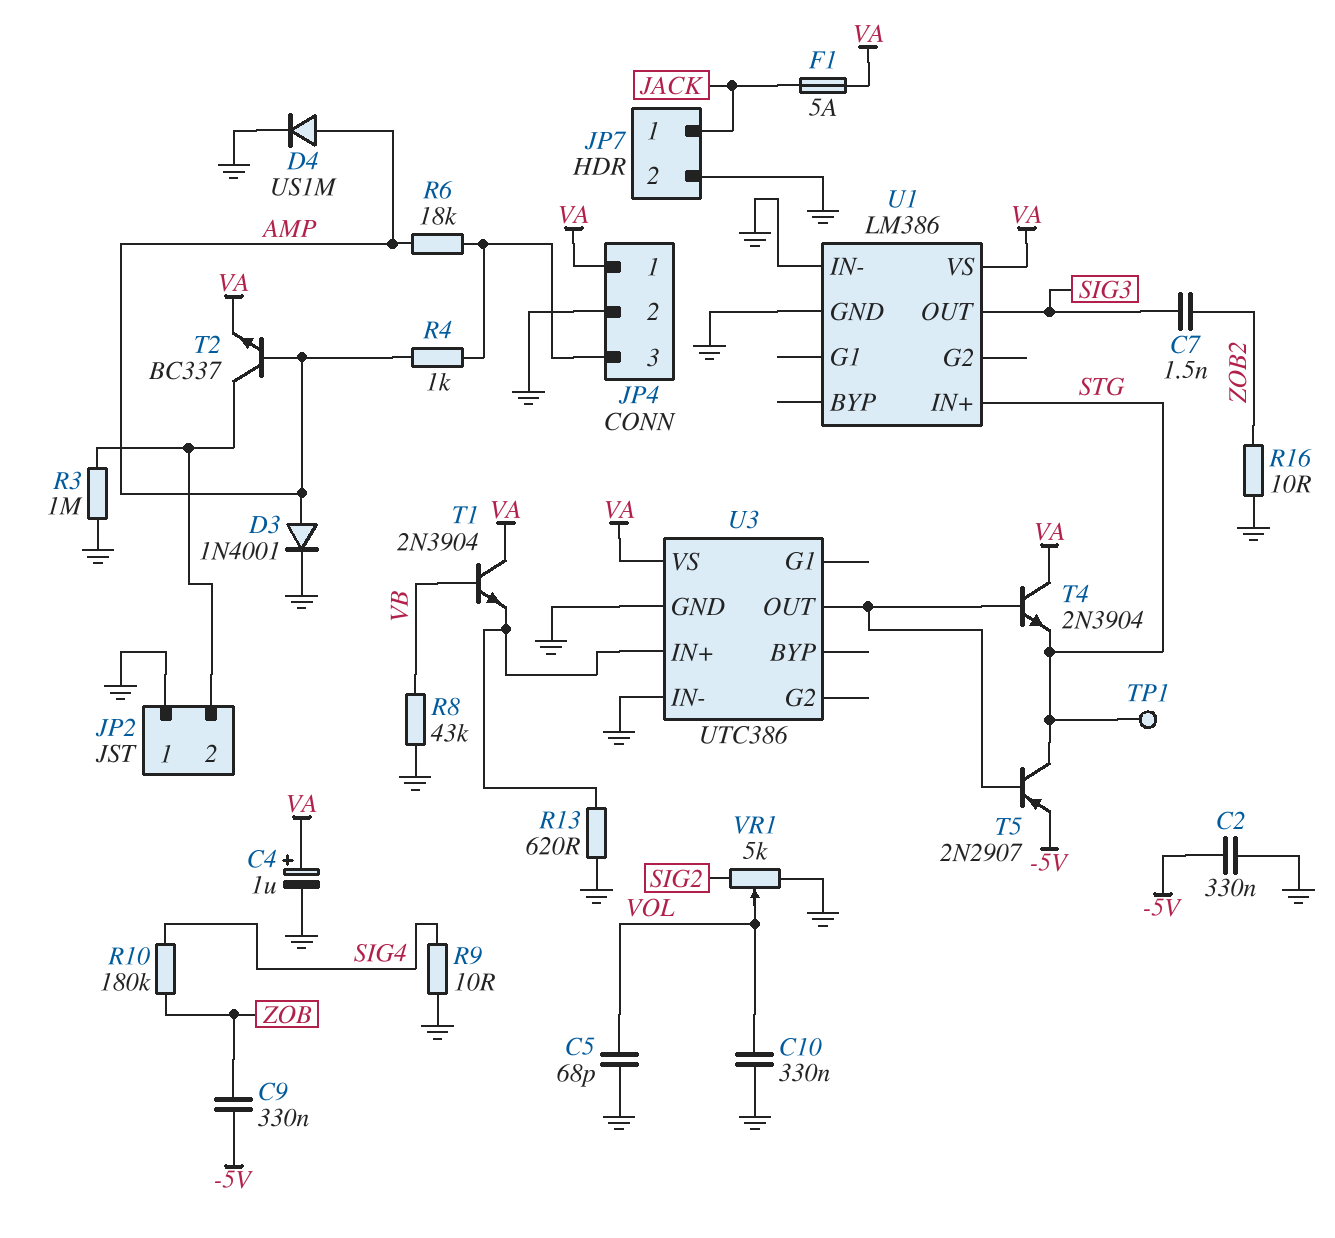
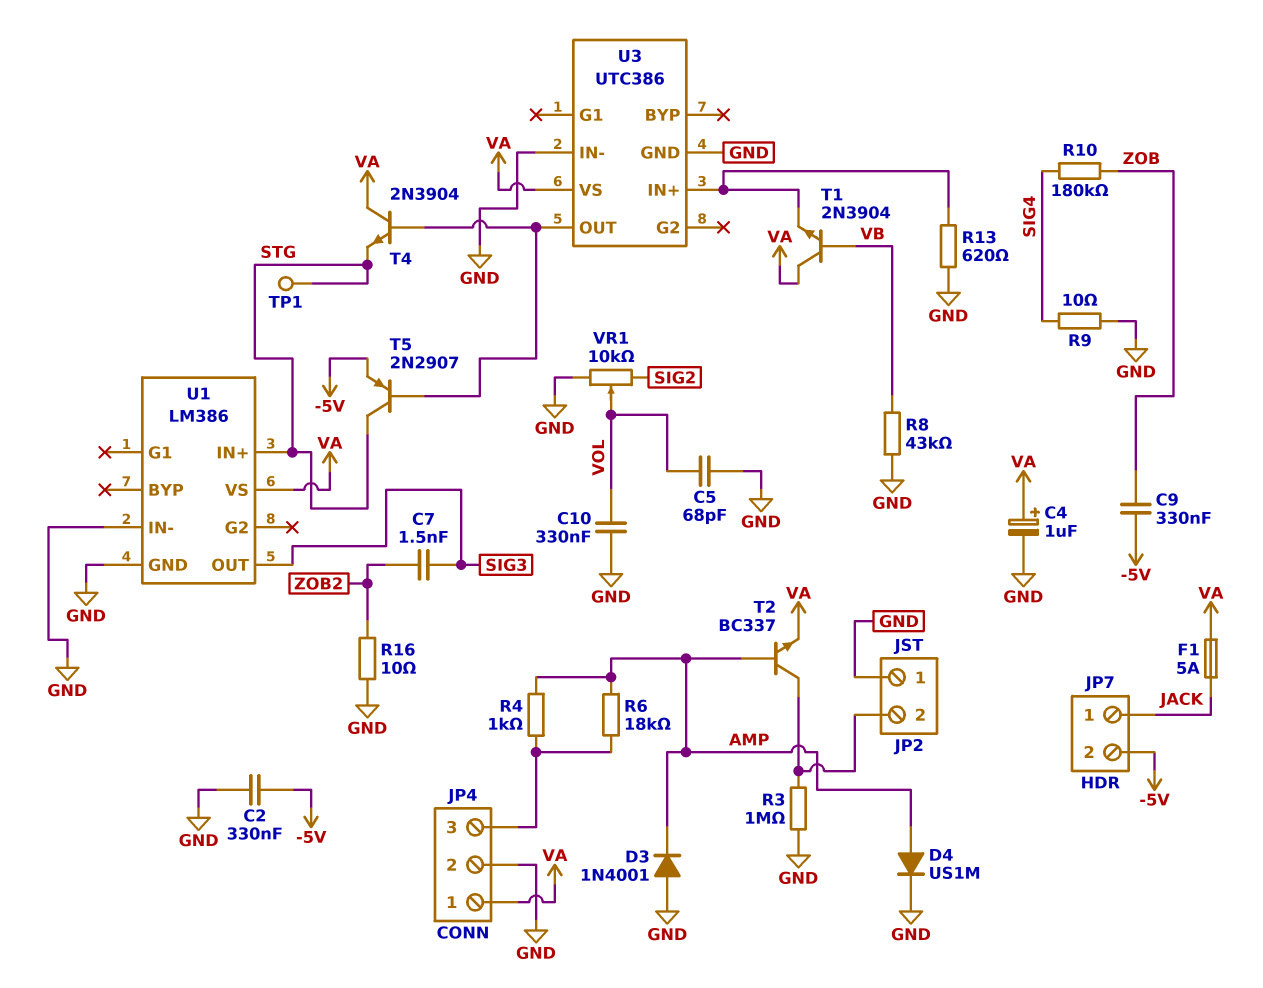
D3: diode 1N4001 (A AMP, K GND) -> diode 1N4001 (A GND, K AMP)
JP7 pin 2: GND -> -5V
VR1: 5k (GND, SIG2, wiper VOL) -> 10k (GND, SIG2, wiper VOL)

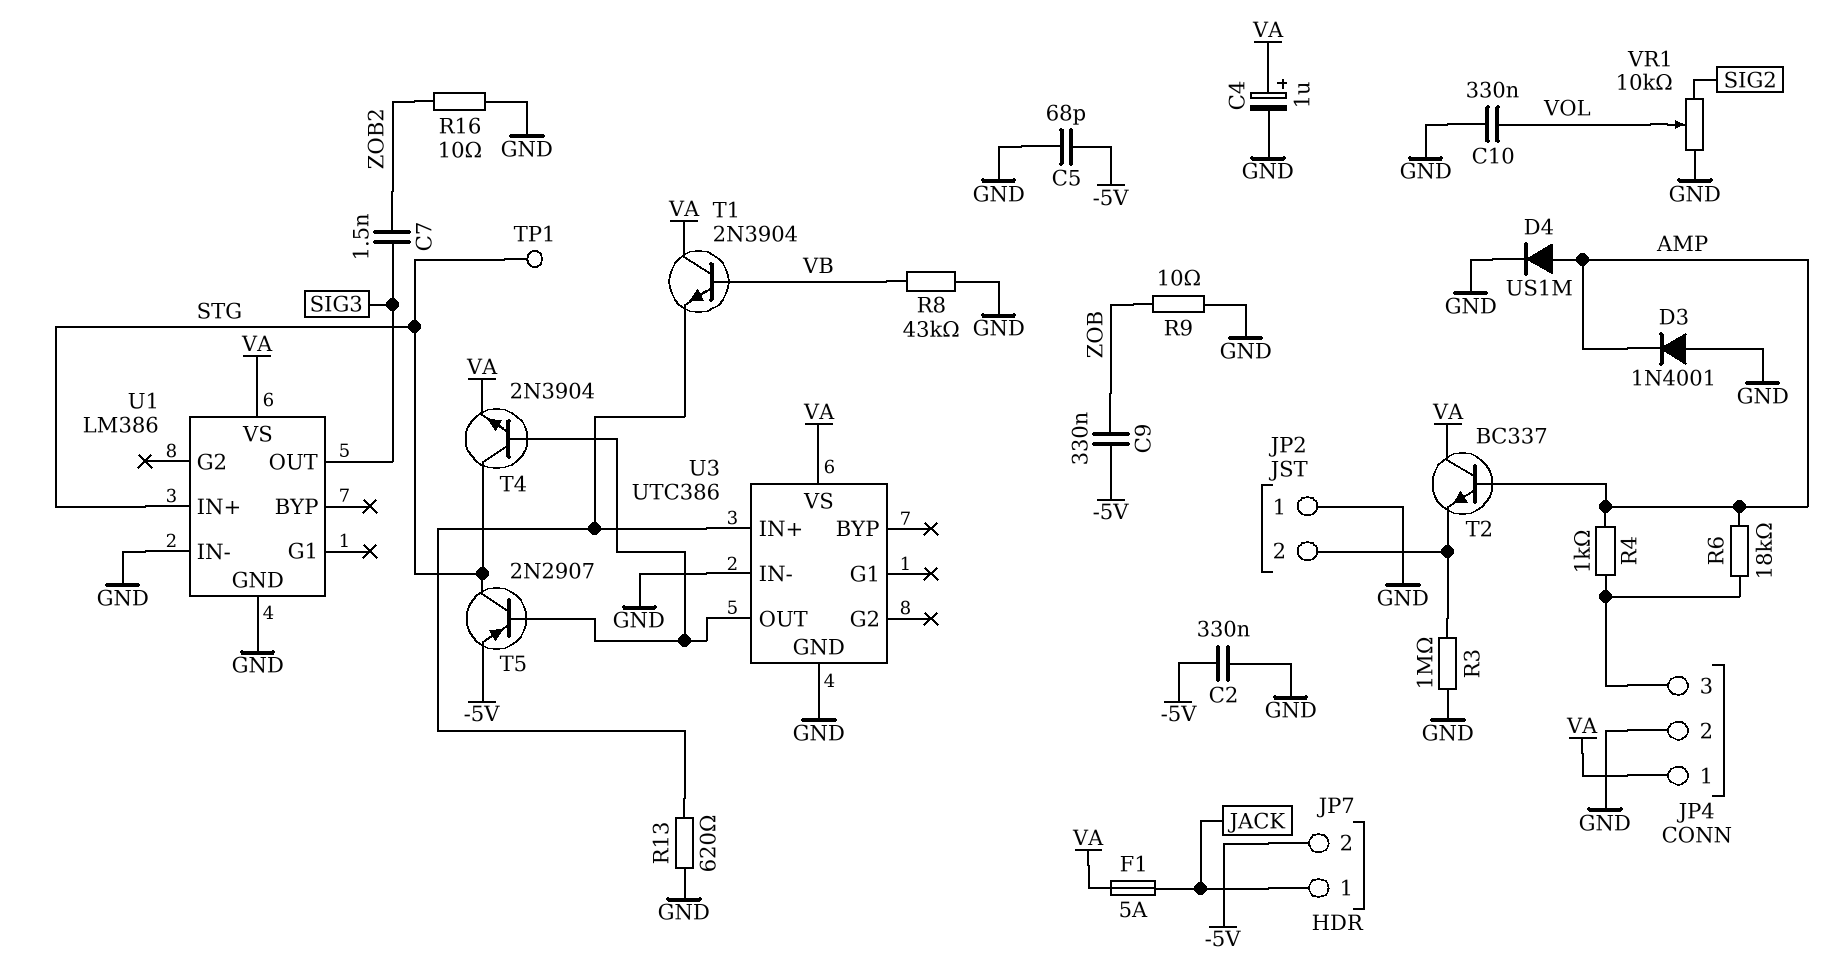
C5: 68pF (GND, VOL) -> 68pF (-5V, GND)
R9: 10 (GND, SIG4) -> 10 (GND, ZOB)
R10: 180k (SIG4, ZOB) -> none
T2: NPN BC337 (B AMP, C JP2/2, E VA) -> NPN BC337 (B AMP, C VA, E JP2/2)
T4: NPN 2N3904 (B U3/OUT, C VA, E STG) -> NPN 2N3904 (B U3/OUT, C STG, E VA)

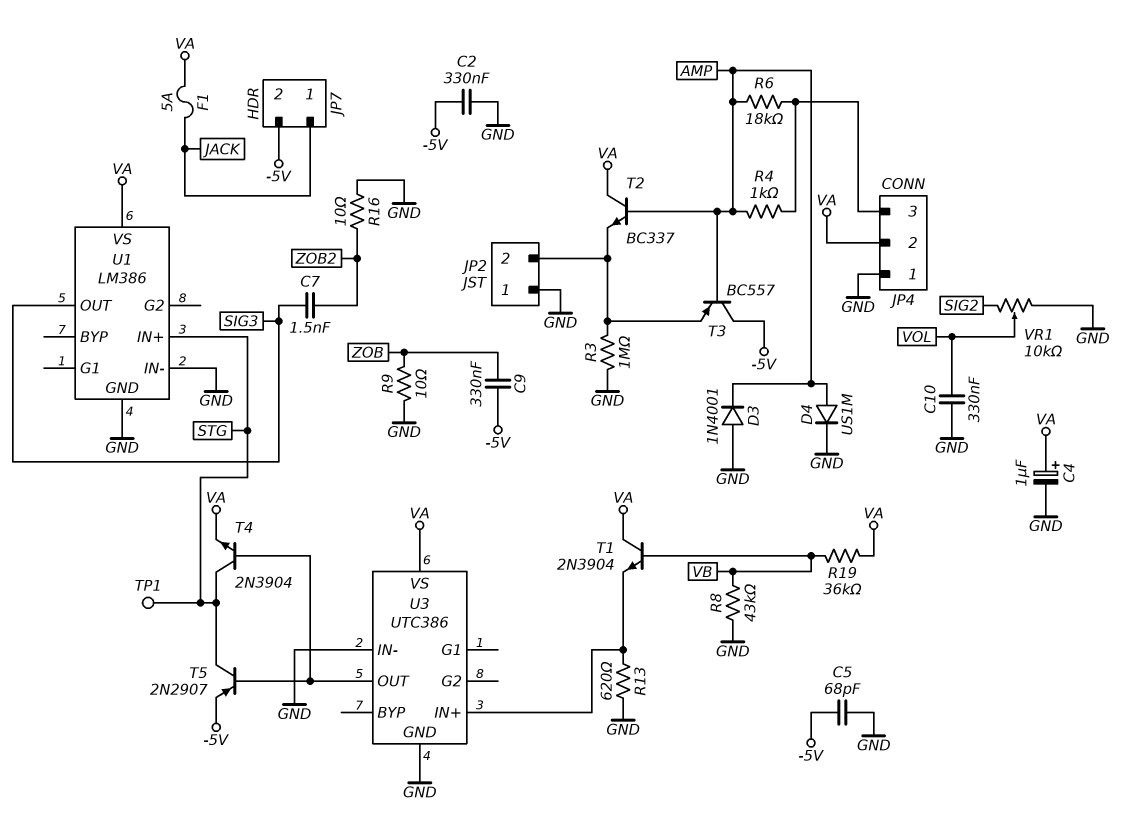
JP4 pin 1: VA -> GND
JP4 pin 2: GND -> VA
R19: none -> 36k (VA, VB)
T3: none -> PNP BC557 (B AMP, C -5V, E JP2/2)

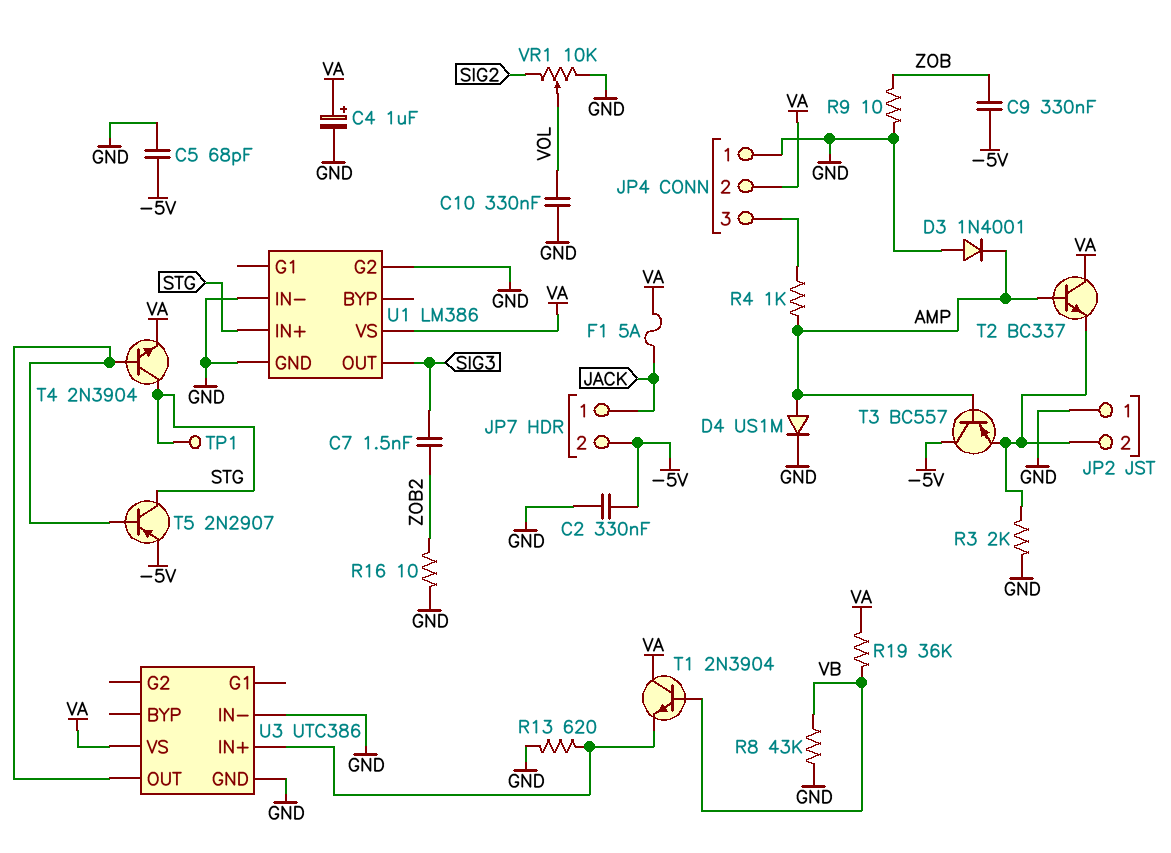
R3: 1M (GND, JP2/2) -> 2k (GND, JP2/2)
R6: 18k (AMP, JP4/3) -> none
U1 pin G2: none -> GND

